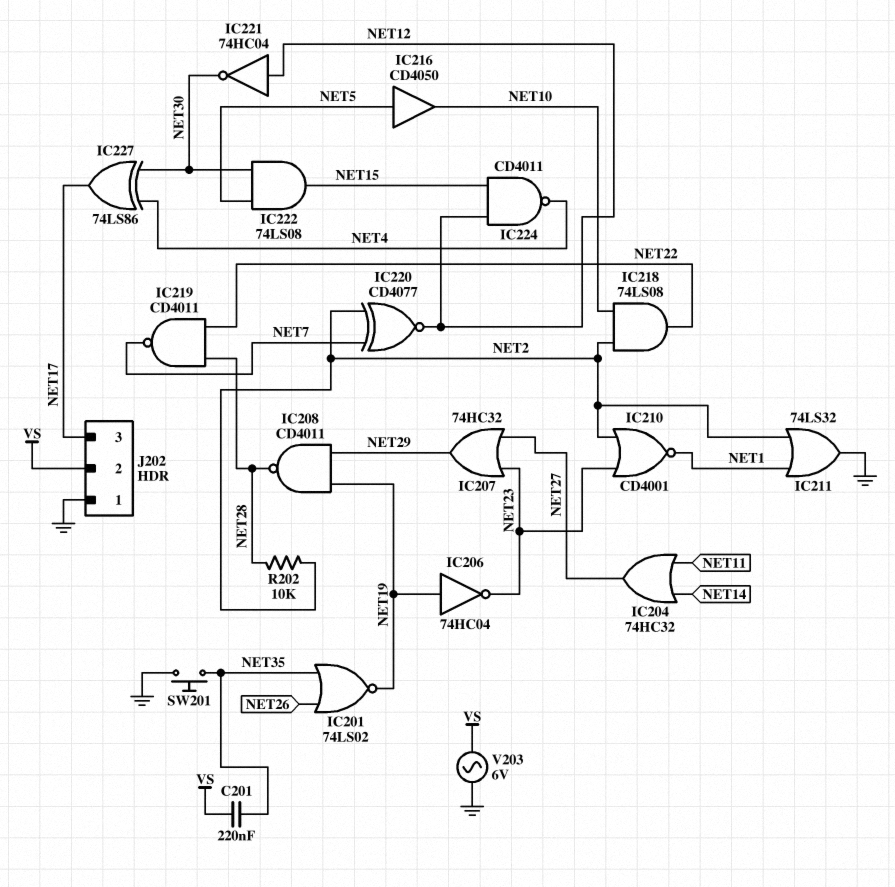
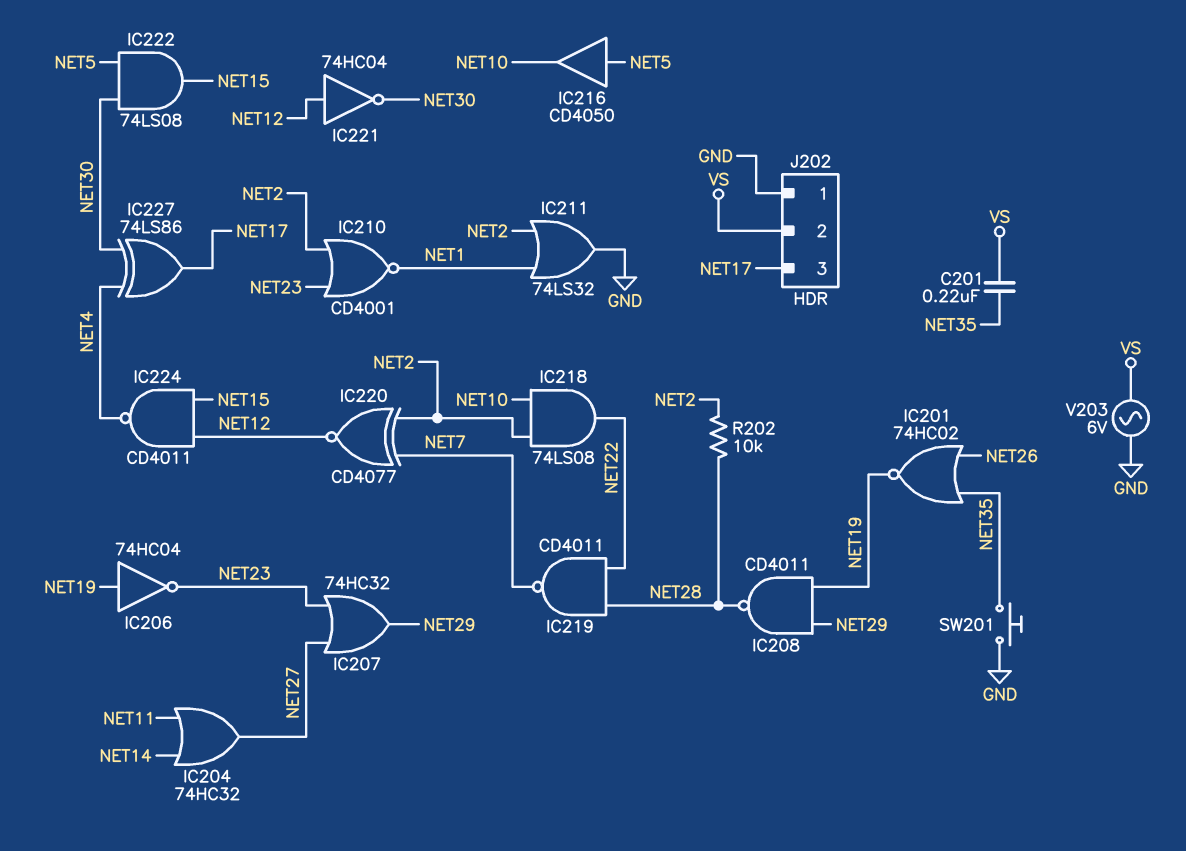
IC201: NOR 74LS02 (in NET26, in NET35, out NET19) -> NOR 74HC02 (in NET26, in NET35, out NET19)

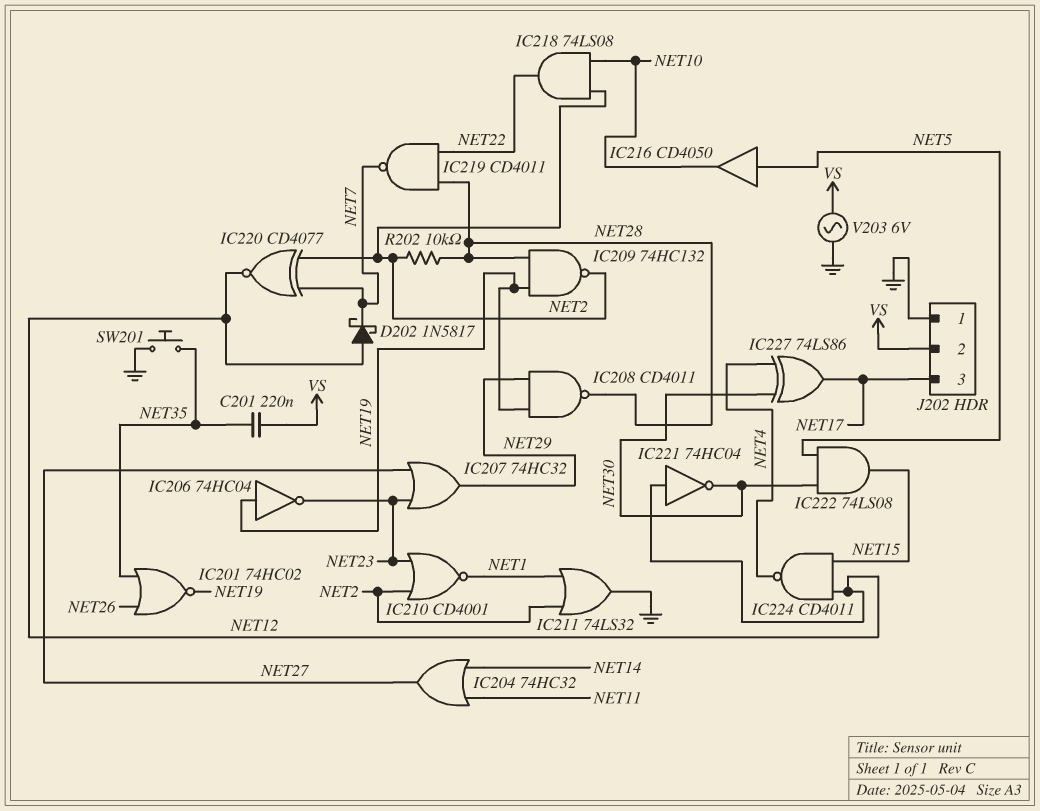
D202: none -> schottky 1N5817 (A NET12, K NET7)
IC209: none -> NAND 74HC132 (in NET19, in NET28, out NET2)

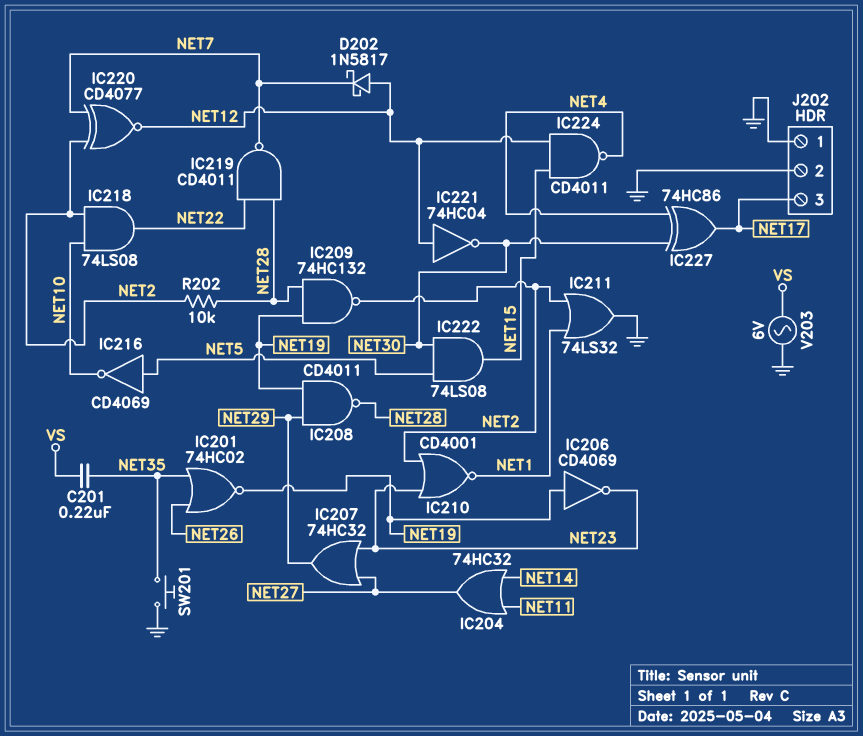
IC206: NOT 74HC04 (in NET19, out NET23) -> NOT CD4069 (in NET19, out NET23)
IC216: buffer CD4050 (in NET5, out NET10) -> NOT CD4069 (in NET5, out NET10)
IC227: XOR 74LS86 (in NET4, in NET30, out NET17) -> XOR 74HC86 (in NET4, in NET30, out NET17)
J202 pin 2: VS -> GND

